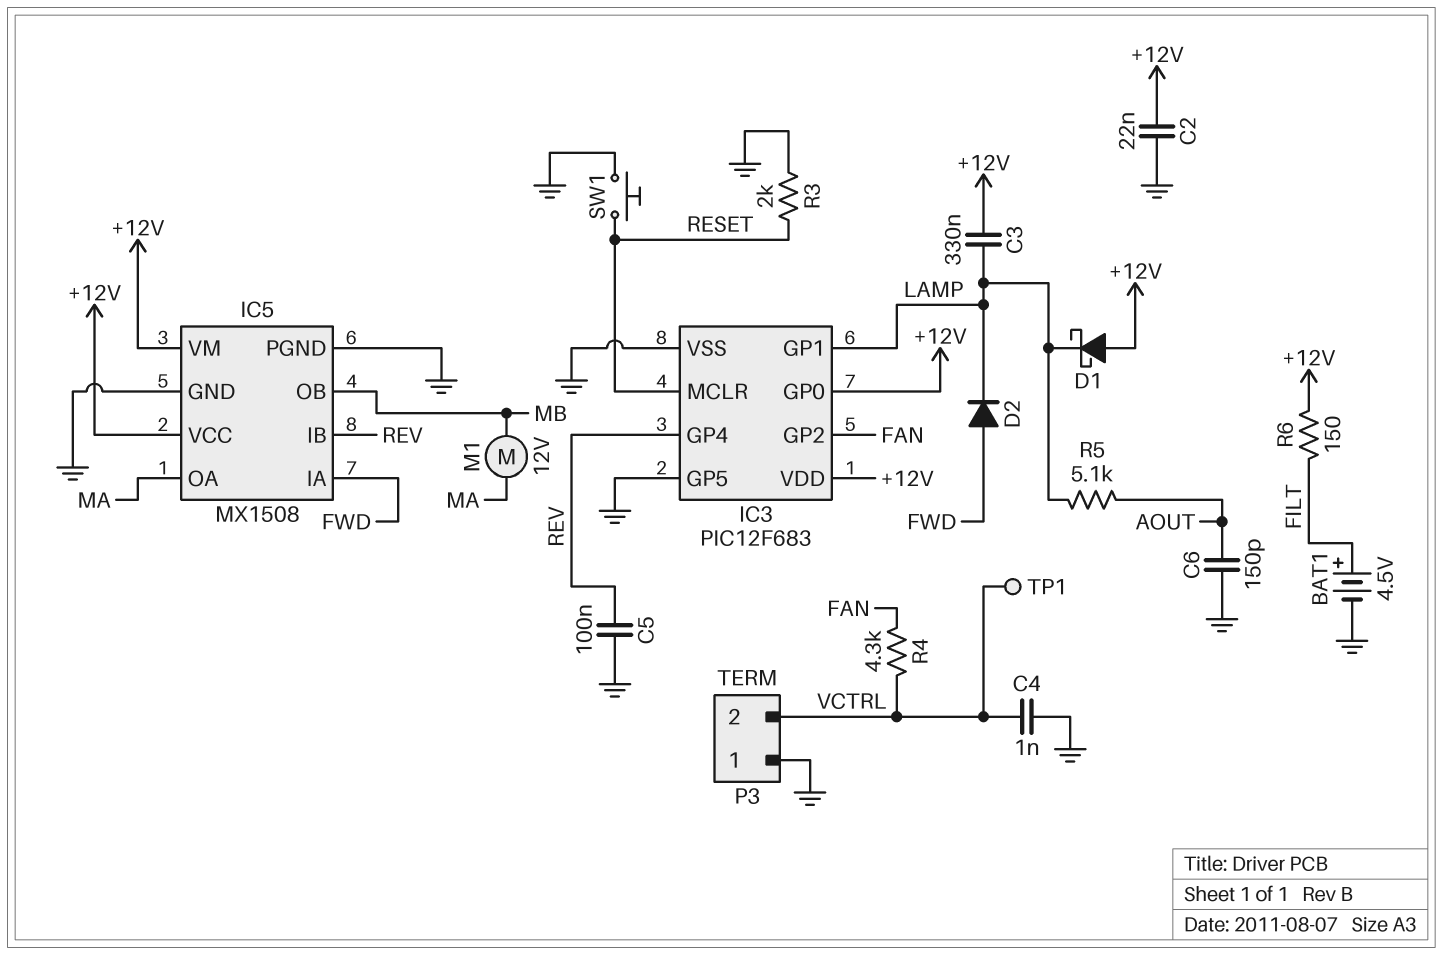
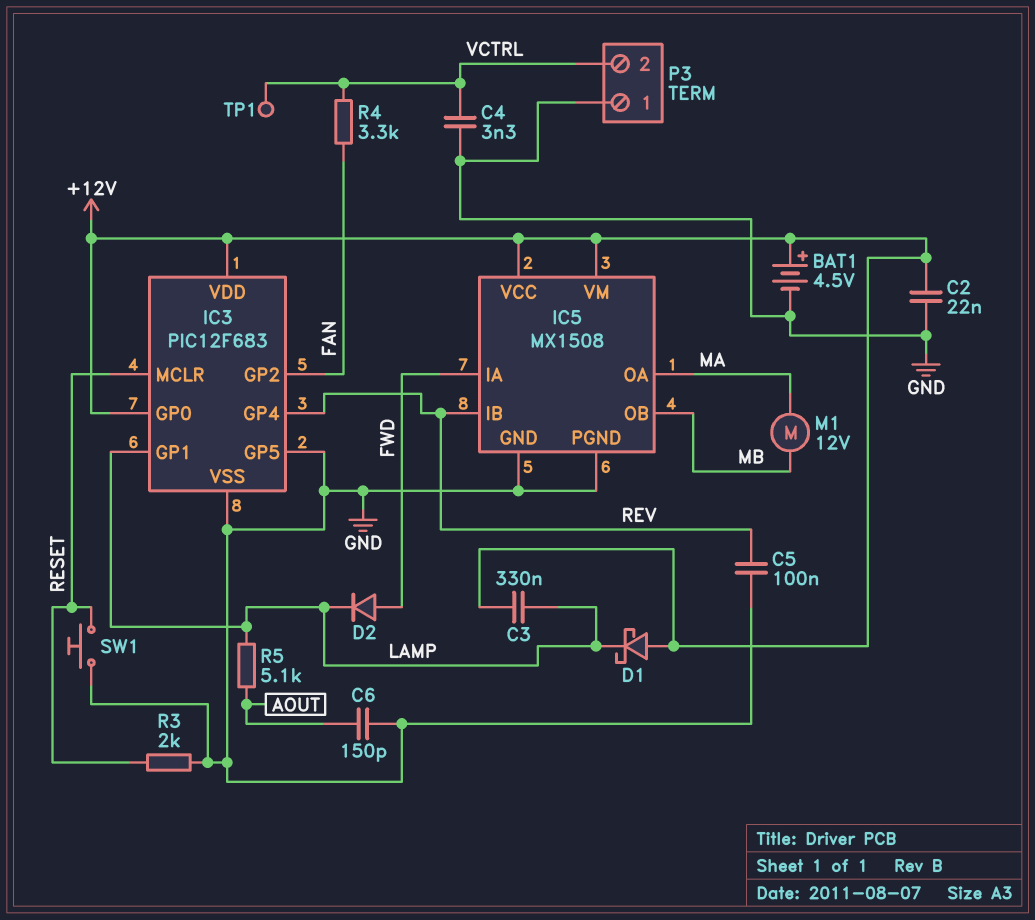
BAT1: 4.5V (plus FILT, minus GND) -> 4.5V (plus +12V, minus GND)
C4: 1nF (GND, VCTRL) -> 3.3nF (GND, VCTRL)
R4: 4.3k (FAN, VCTRL) -> 3.3k (FAN, VCTRL)
R6: 150 (+12V, FILT) -> none

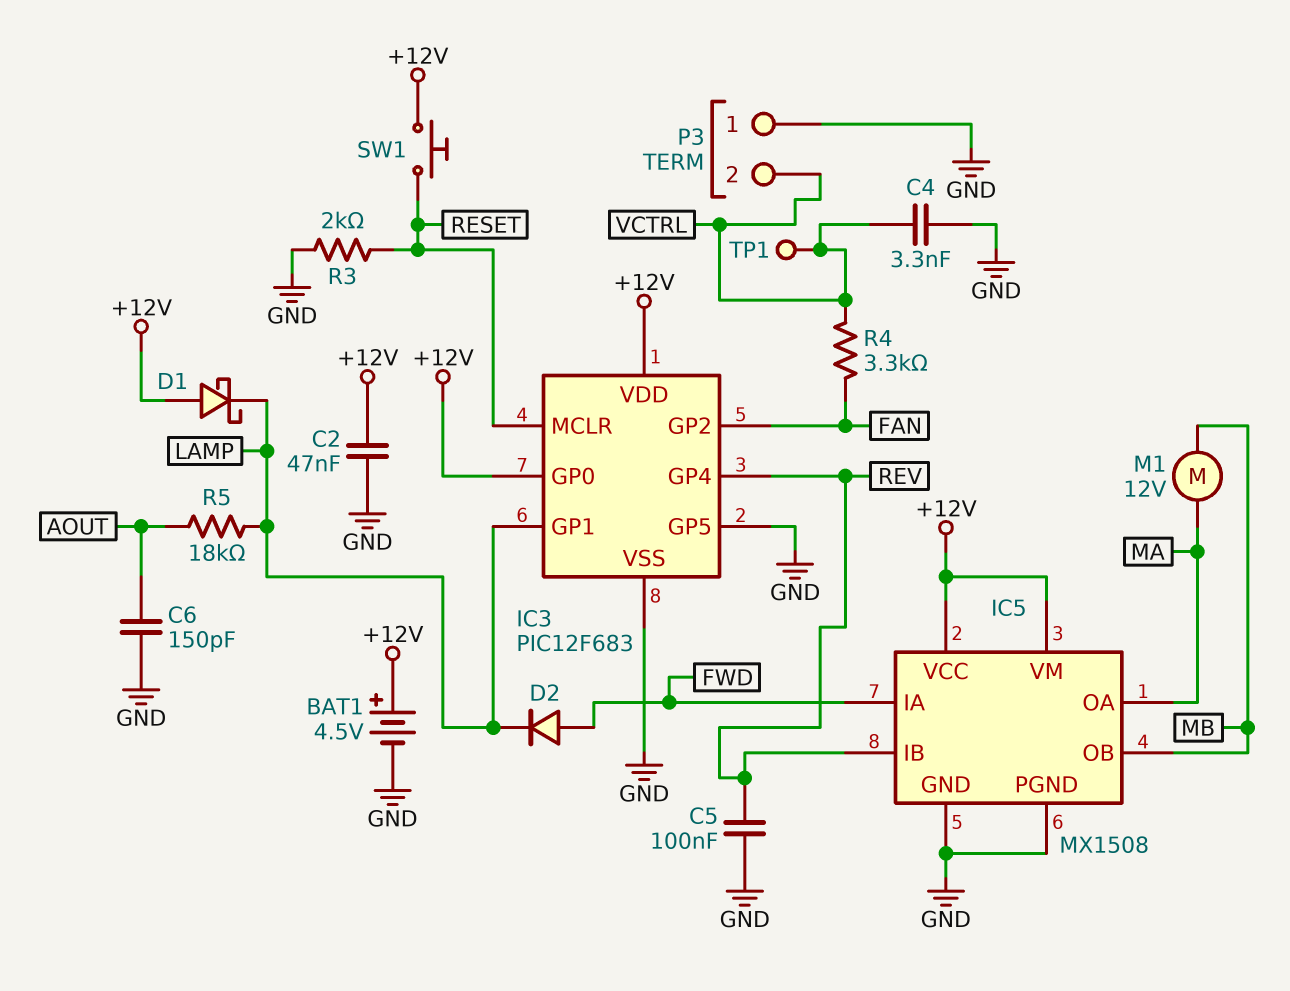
C2: 22nF (+12V, GND) -> 47nF (+12V, GND)
C3: 330nF (+12V, LAMP) -> none
R5: 5.1k (AOUT, LAMP) -> 18k (AOUT, LAMP)
SW1: button (GND, RESET) -> button (+12V, RESET)

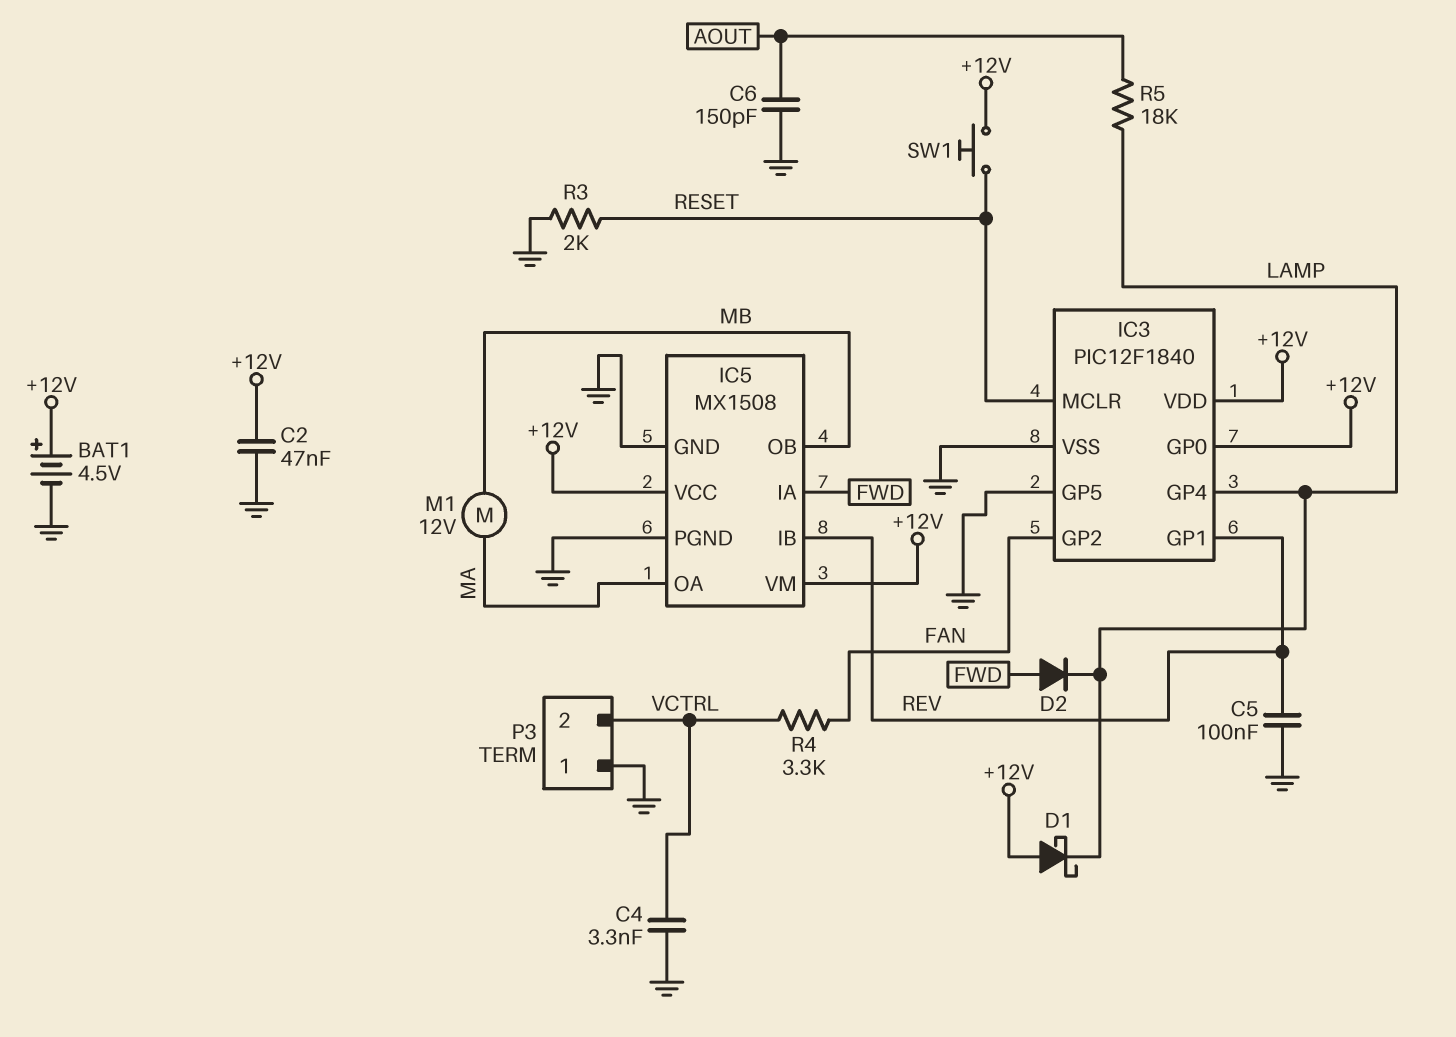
IC3: PIC12F683 -> PIC12F1840
IC3 pin GP1: LAMP -> REV
IC3 pin GP4: REV -> LAMP
TP1: test point (VCTRL) -> none

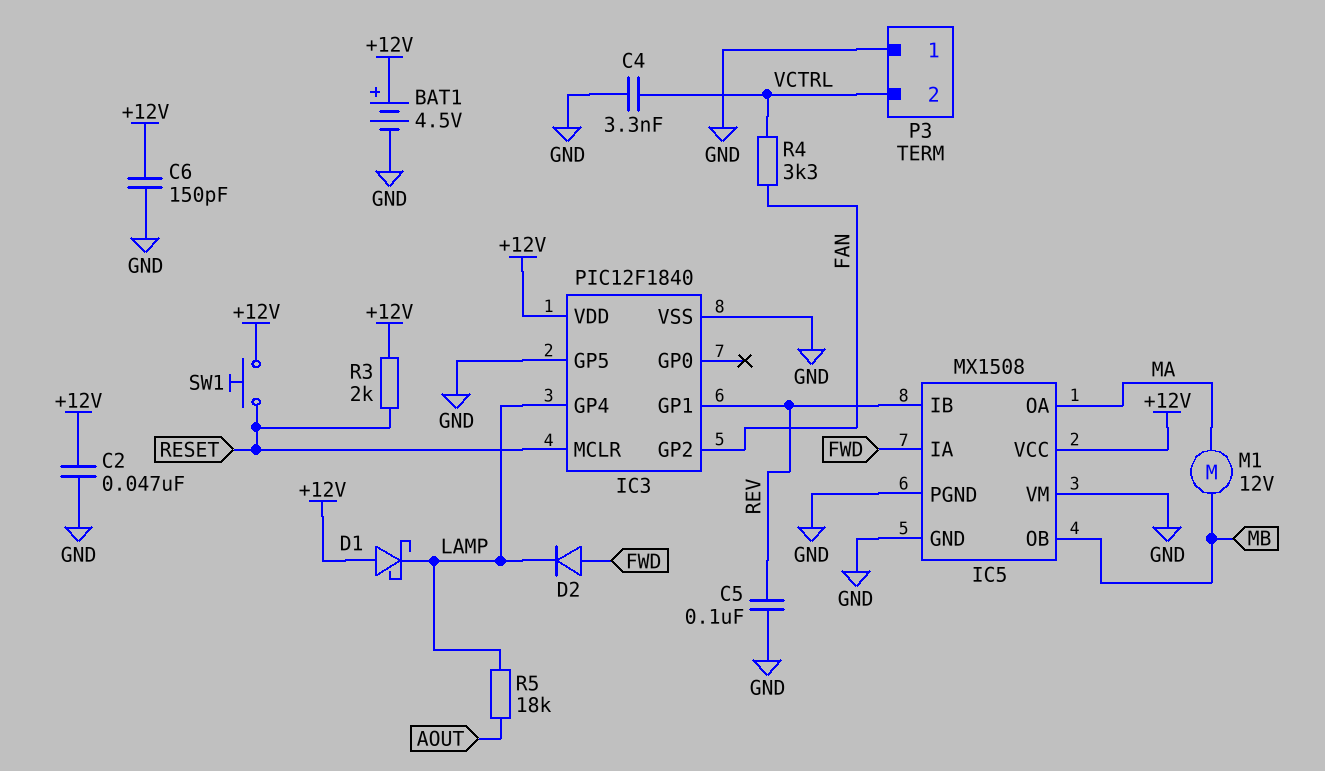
C6: 150pF (AOUT, GND) -> 150pF (+12V, GND)
IC3 pin GP0: +12V -> none
IC5 pin VM: +12V -> GND
R3: 2k (GND, RESET) -> 2k (+12V, RESET)

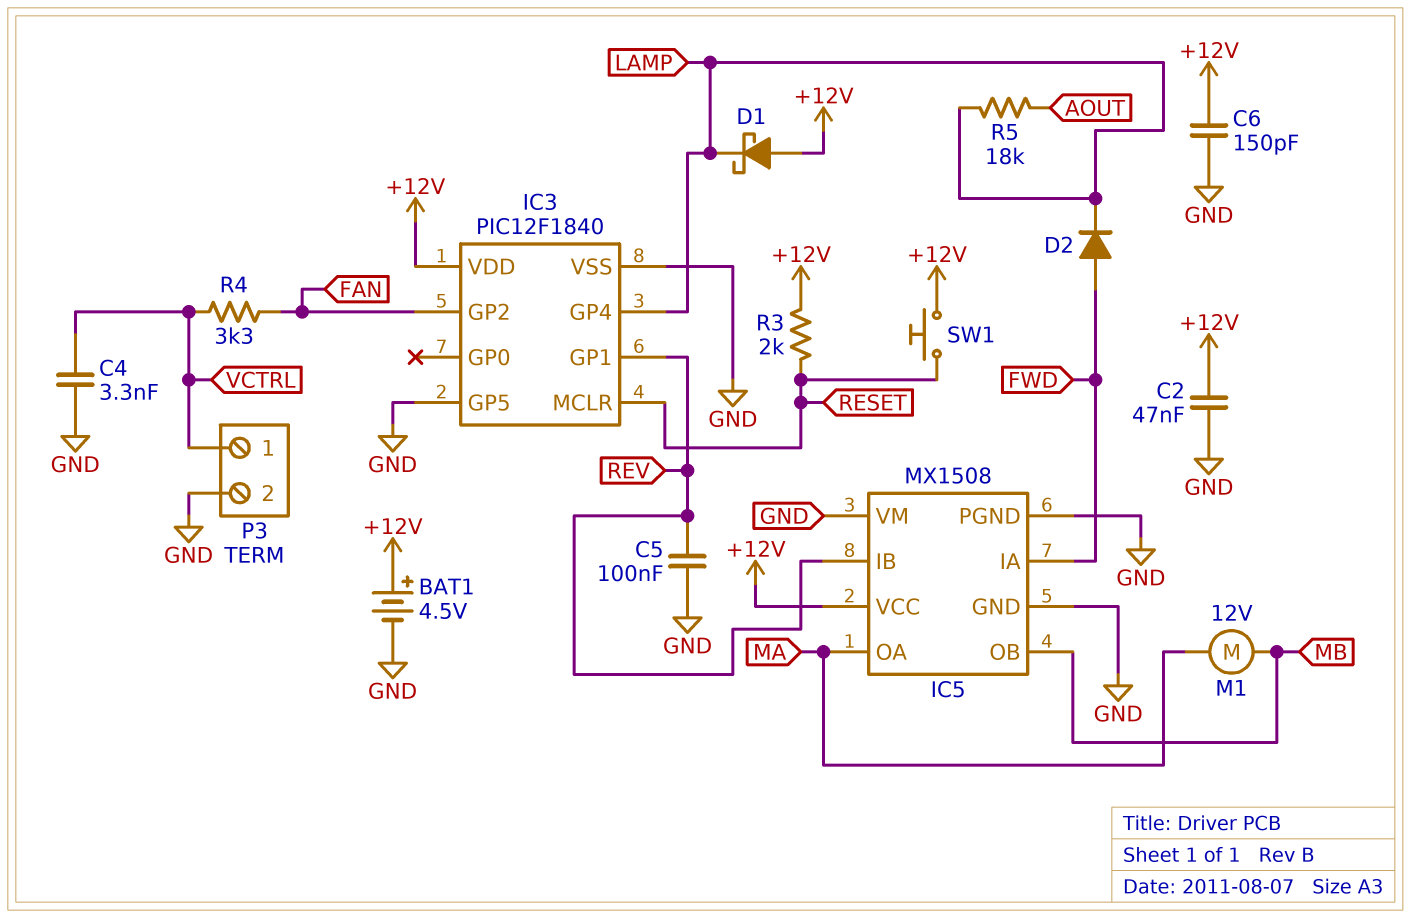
P3 pin 1: GND -> VCTRL
P3 pin 2: VCTRL -> GND

